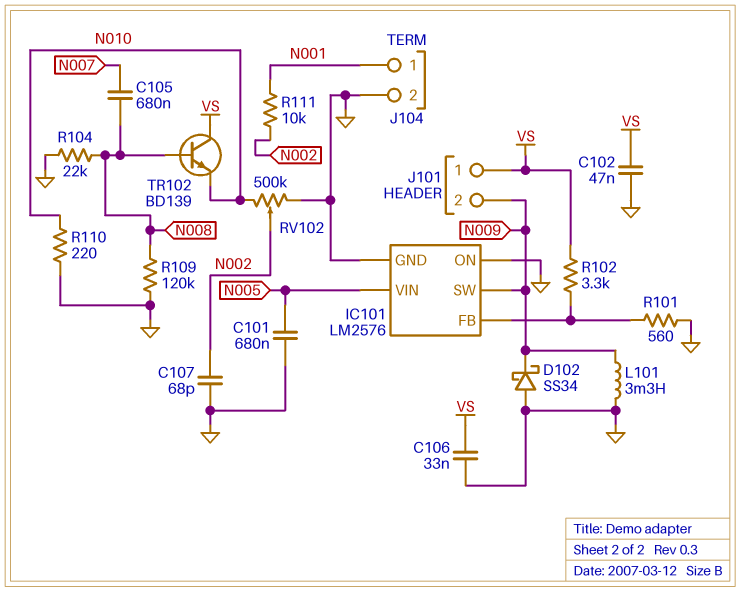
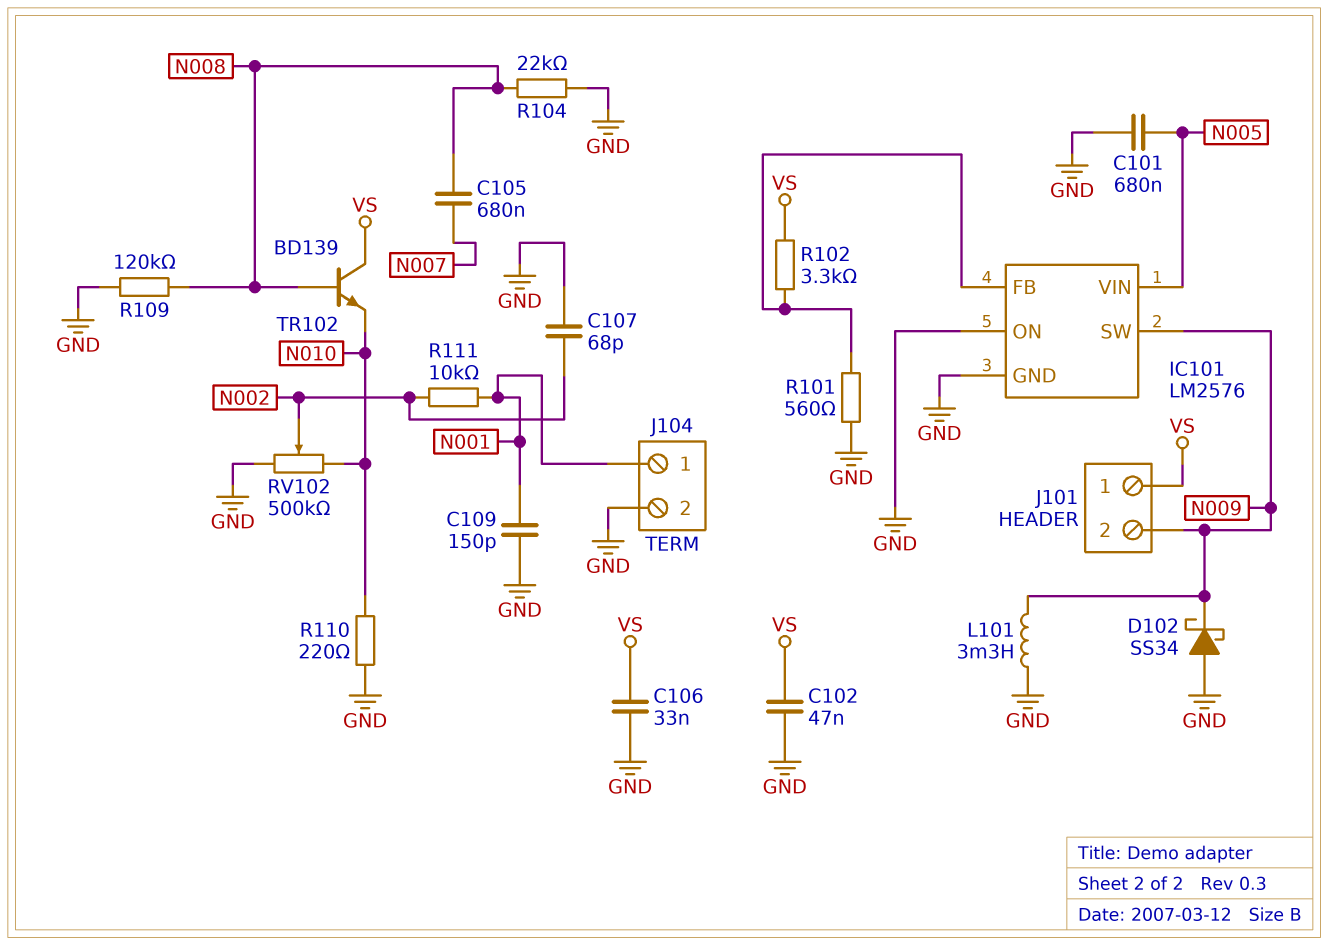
C109: none -> 150pF (GND, N001)

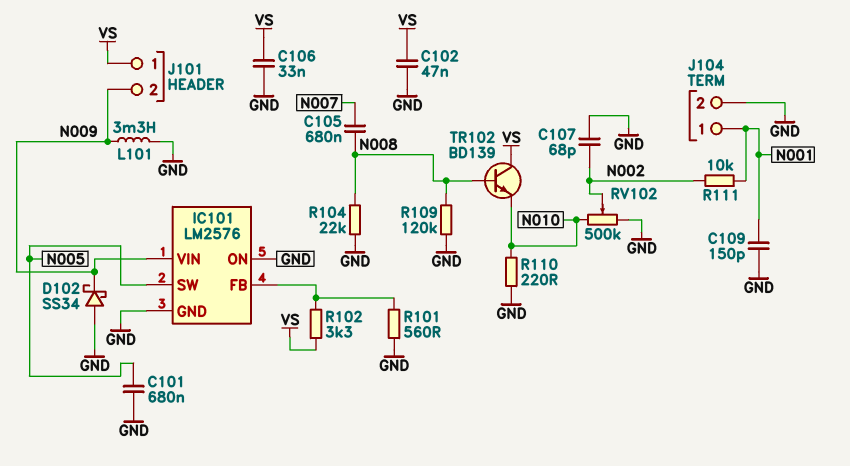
IC101 pin SW: N009 -> N005
IC101 pin VIN: N005 -> N009

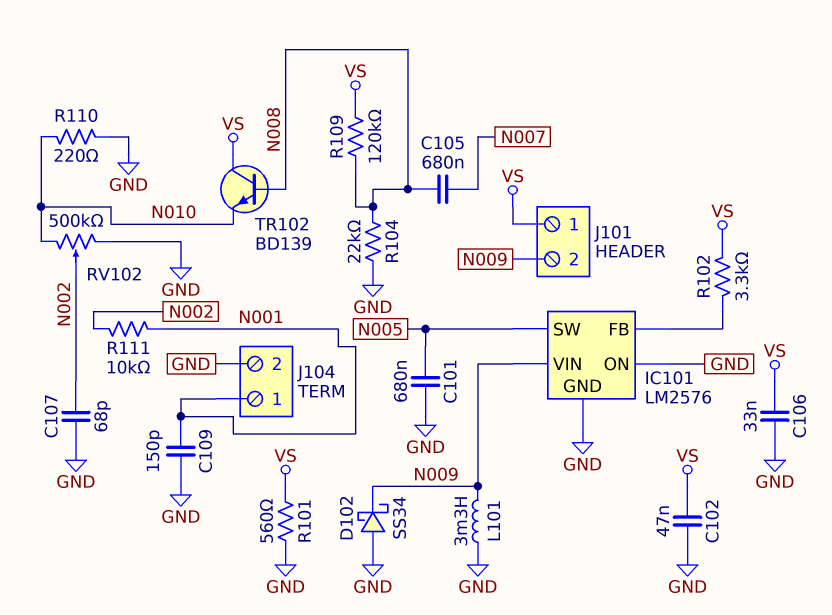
R101: 560 (GND, IC101/FB) -> 560 (GND, VS)
R109: 120k (GND, N008) -> 120k (N008, VS)

